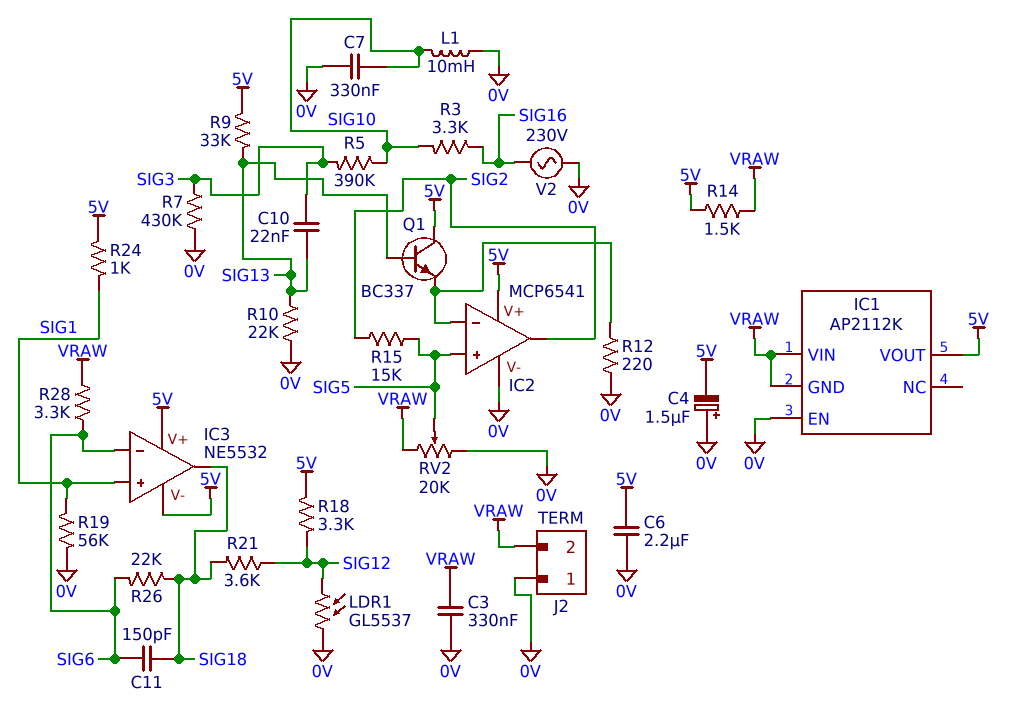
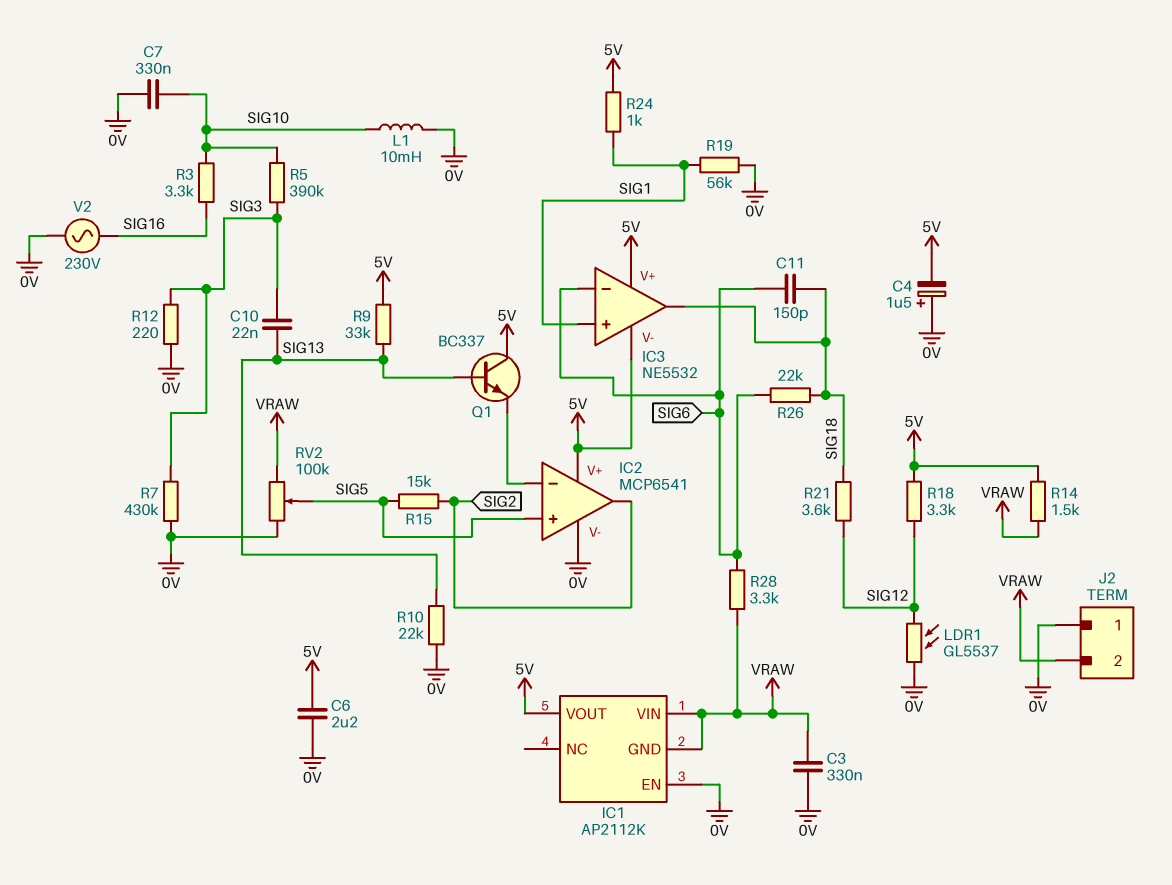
R12: 220 (0V, IC2/in-) -> 220 (0V, SIG3)
RV2: 20k (0V, VRAW, wiper SIG5) -> 100k (0V, VRAW, wiper SIG5)

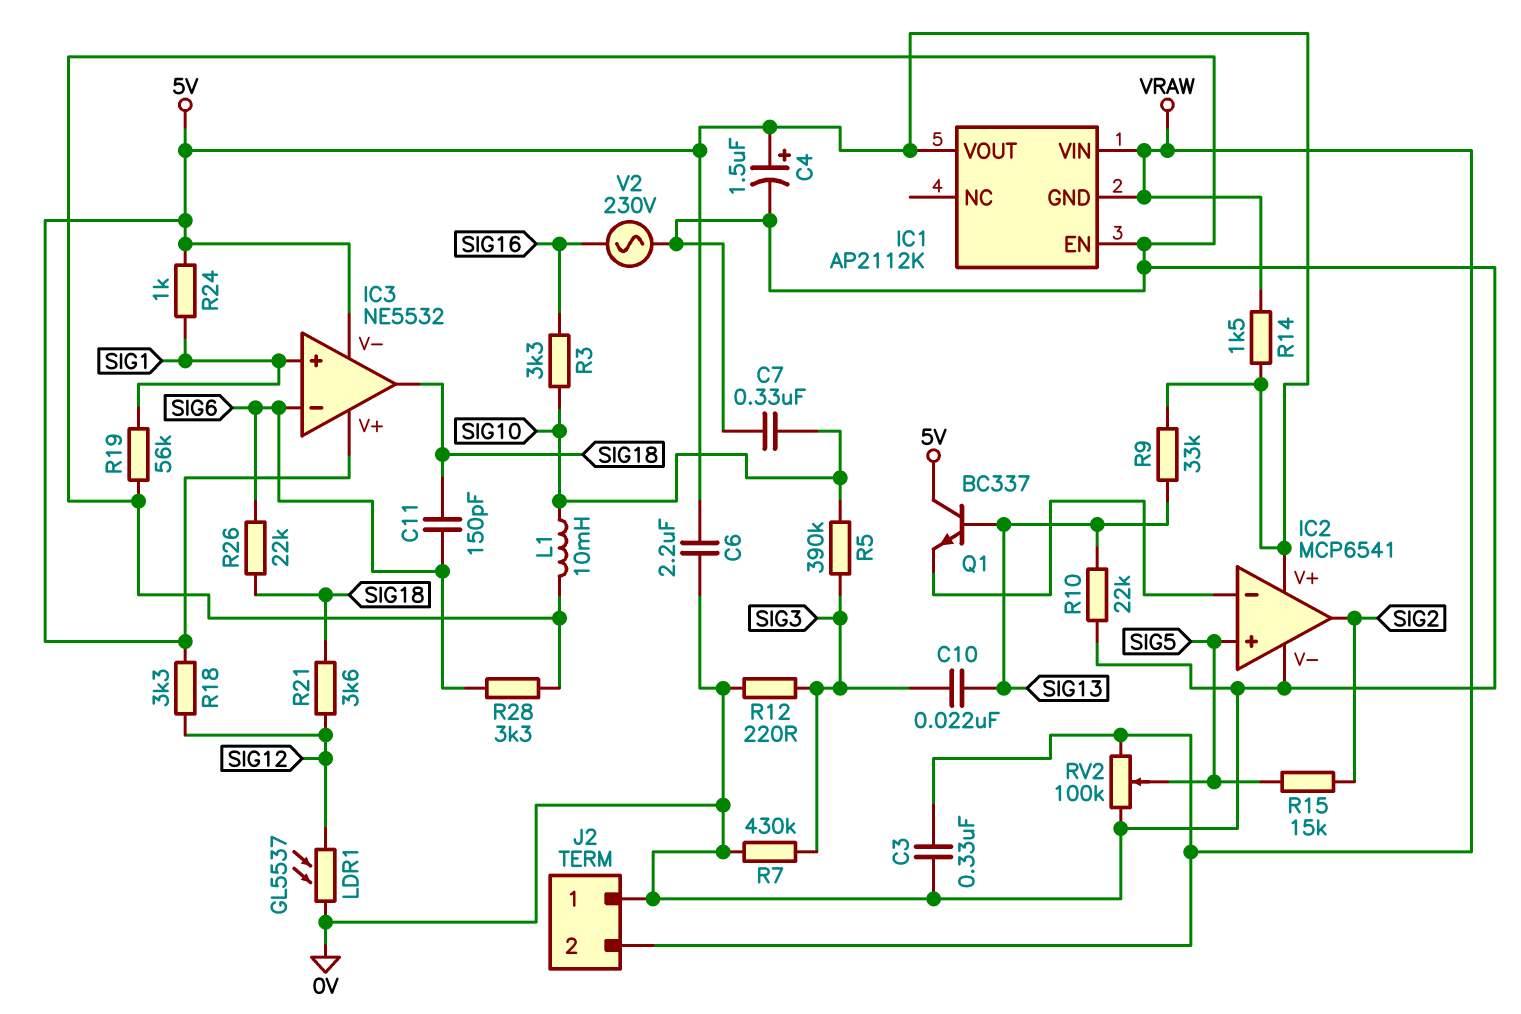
C4: 1.5uF (plus 0V, minus 5V) -> 1.5uF (plus 5V, minus 0V)
R28: 3.3k (SIG6, VRAW) -> 3.3k (0V, SIG6)

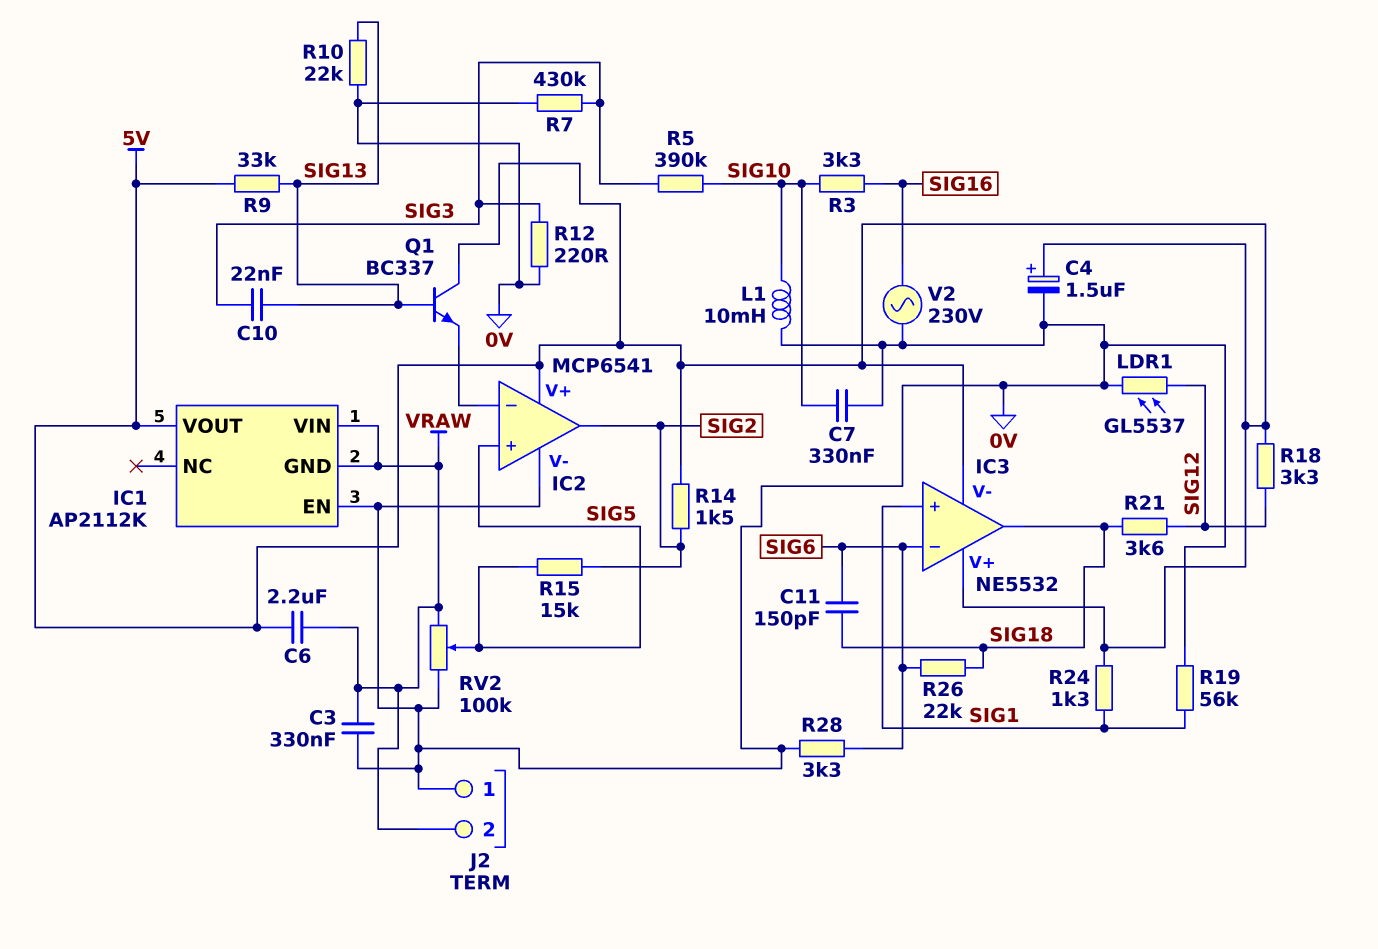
C6: 2.2uF (0V, 5V) -> 2.2uF (5V, VRAW)
R14: 1.5k (5V, VRAW) -> 1.5k (5V, SIG2)
R24: 1k (5V, SIG1) -> 1.3k (5V, SIG1)

